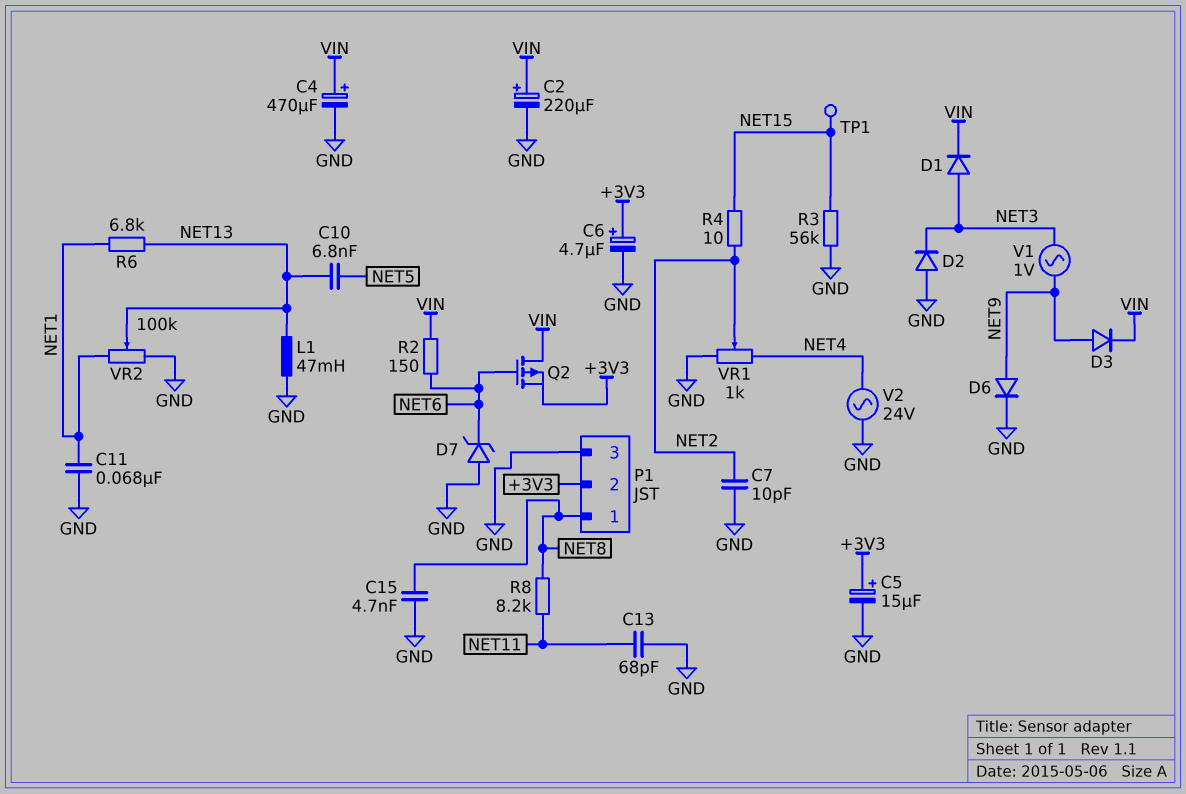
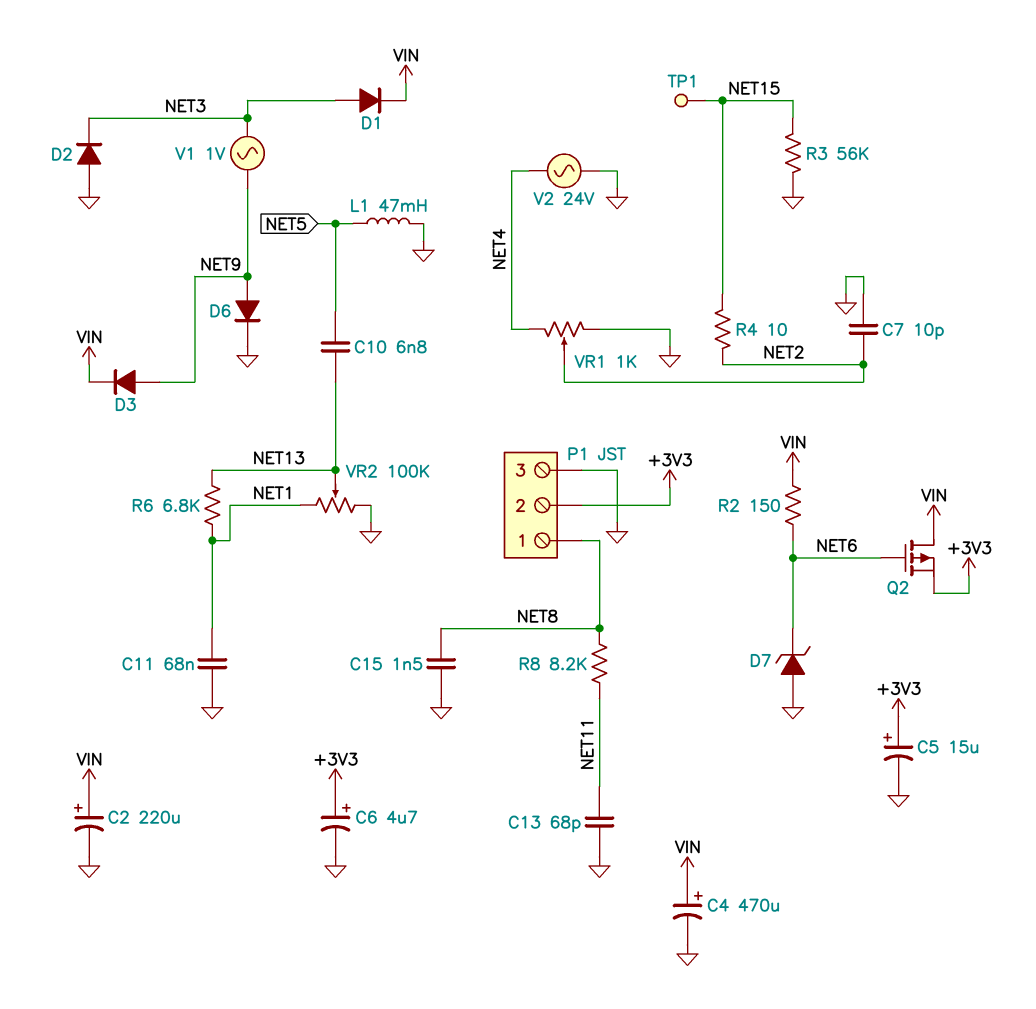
C15: 4.7nF (GND, NET8) -> 1.5nF (GND, NET8)
L1: 47mH (GND, NET13) -> 47mH (GND, NET5)

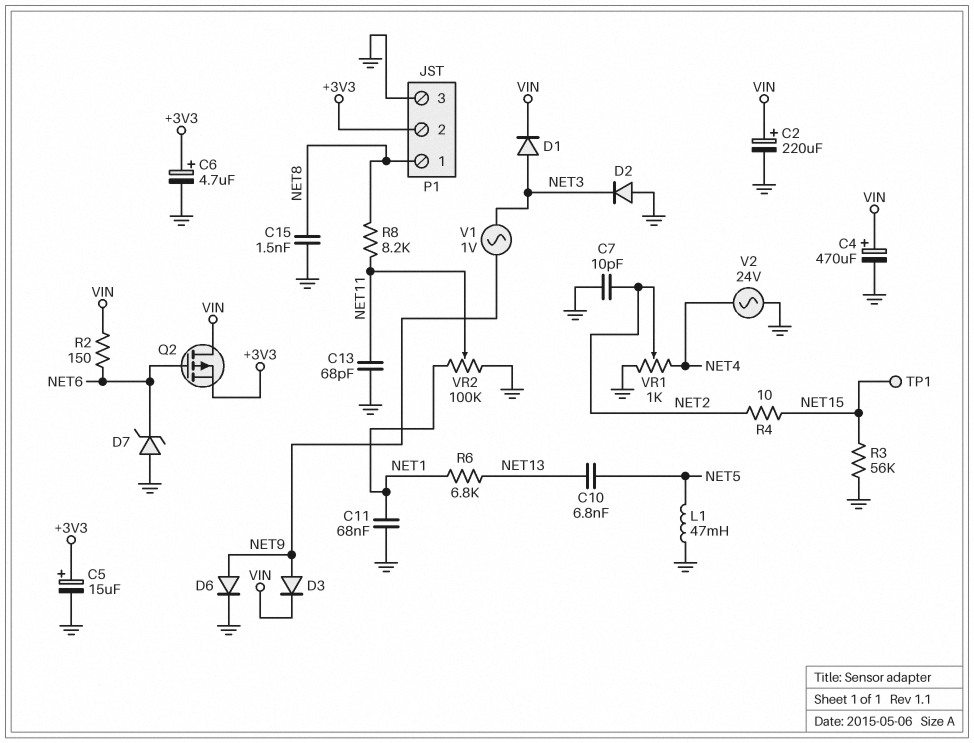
VR2: 100k (GND, NET1, wiper NET13) -> 100k (GND, NET1, wiper NET11)

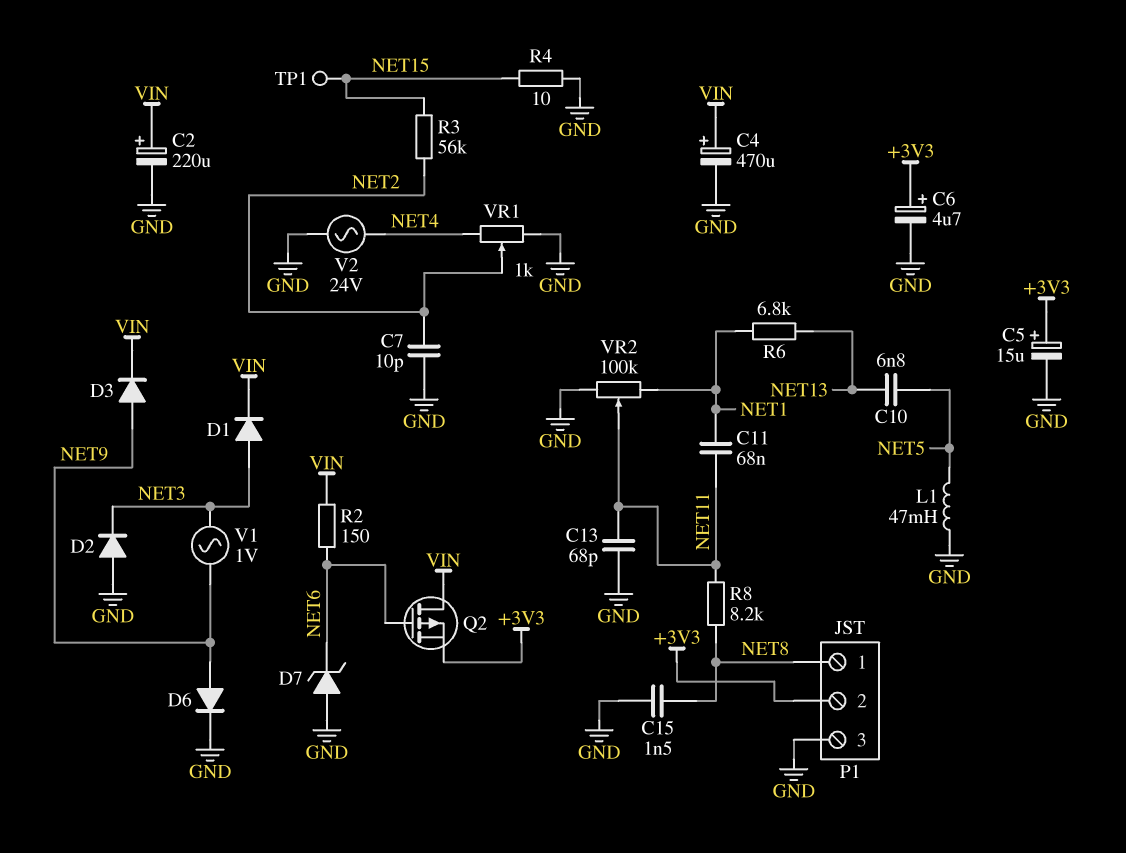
C11: 68nF (GND, NET1) -> 68nF (NET1, NET11)
R3: 56k (GND, NET15) -> 56k (NET2, NET15)
R4: 10 (NET2, NET15) -> 10 (GND, NET15)

